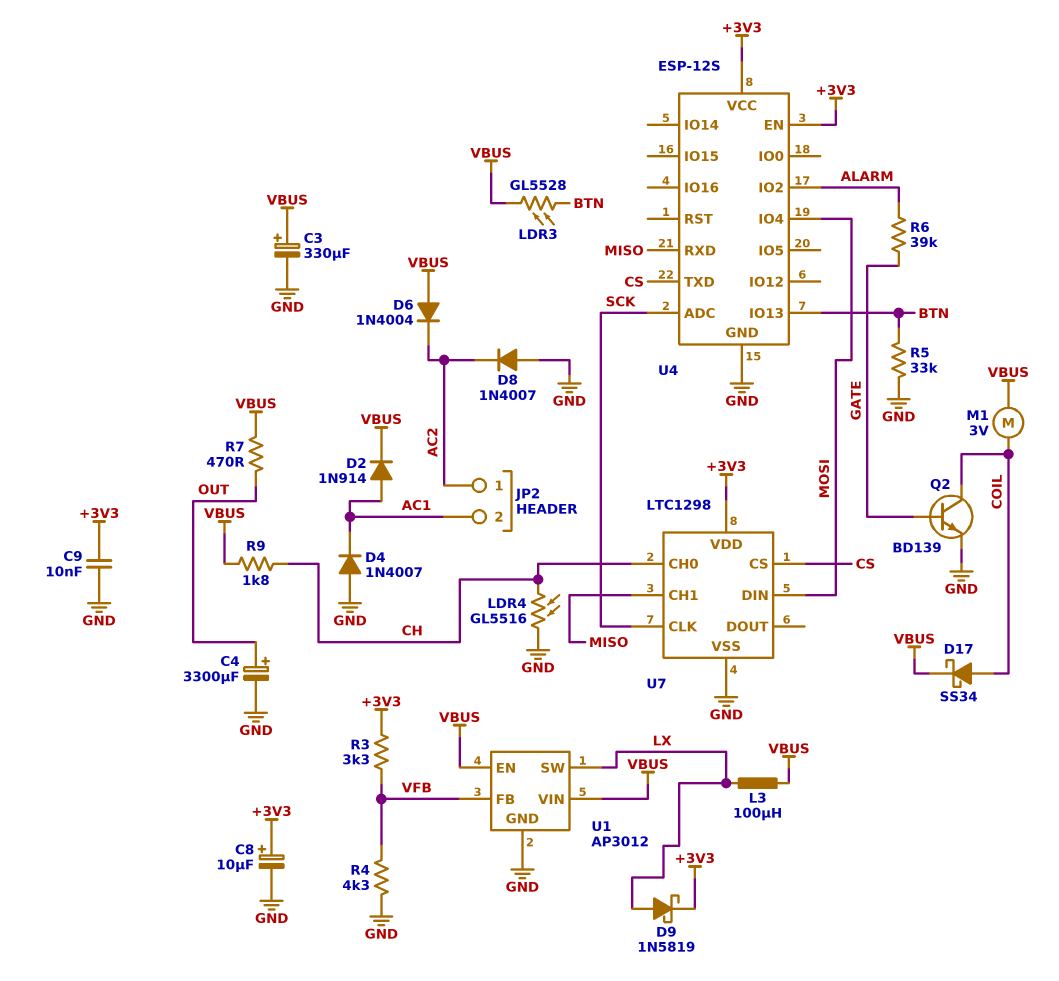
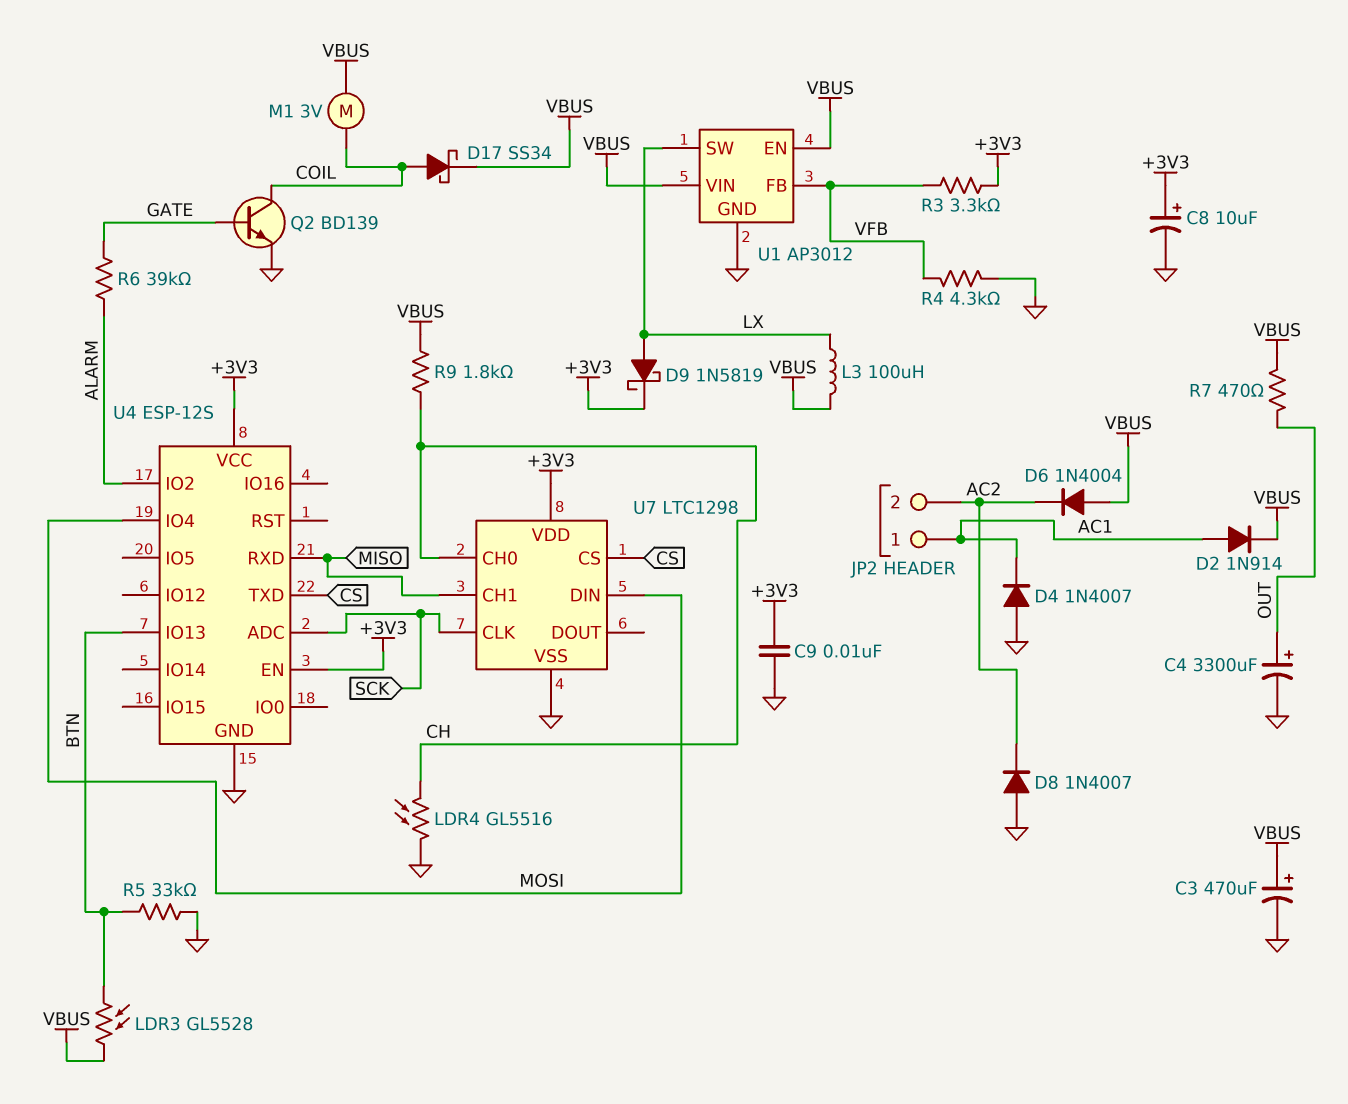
C3: 330uF (plus VBUS, minus GND) -> 470uF (plus VBUS, minus GND)
JP2 pin 1: AC2 -> AC1
JP2 pin 2: AC1 -> AC2

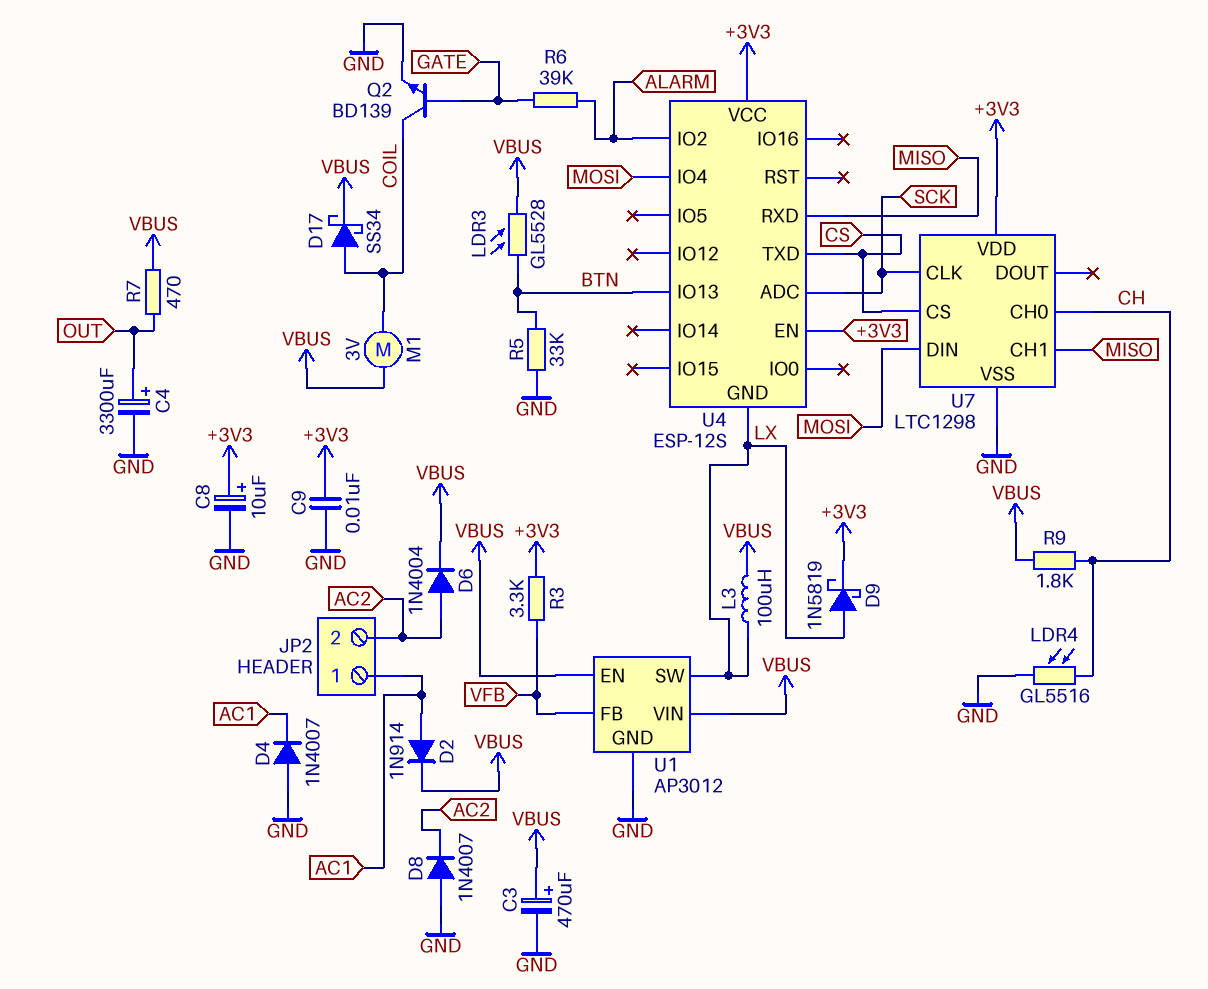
D6: diode 1N4004 (A VBUS, K AC2) -> diode 1N4004 (A AC2, K VBUS)
R4: 4.3k (GND, VFB) -> none
U4 pin GND: GND -> LX

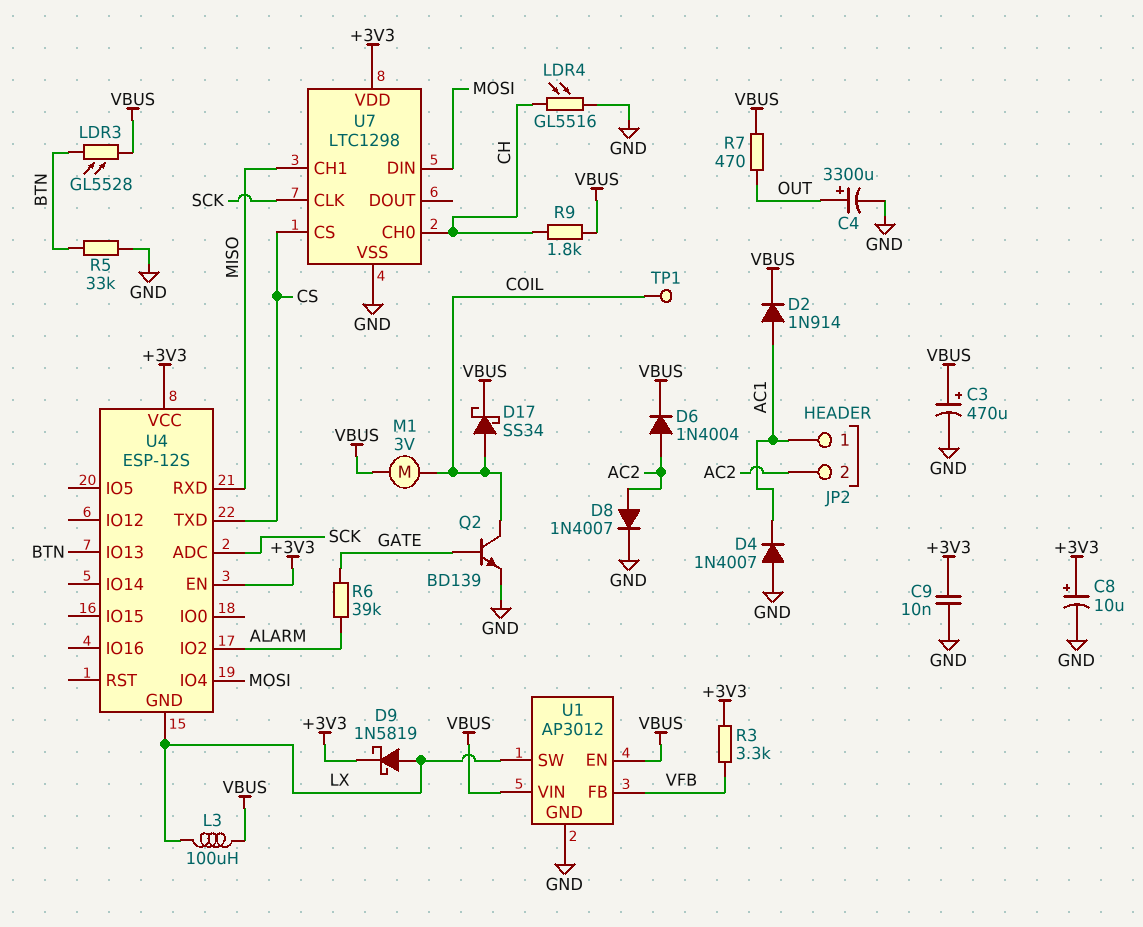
D8: diode 1N4007 (A GND, K AC2) -> diode 1N4007 (A AC2, K GND)
TP1: none -> test point (COIL)

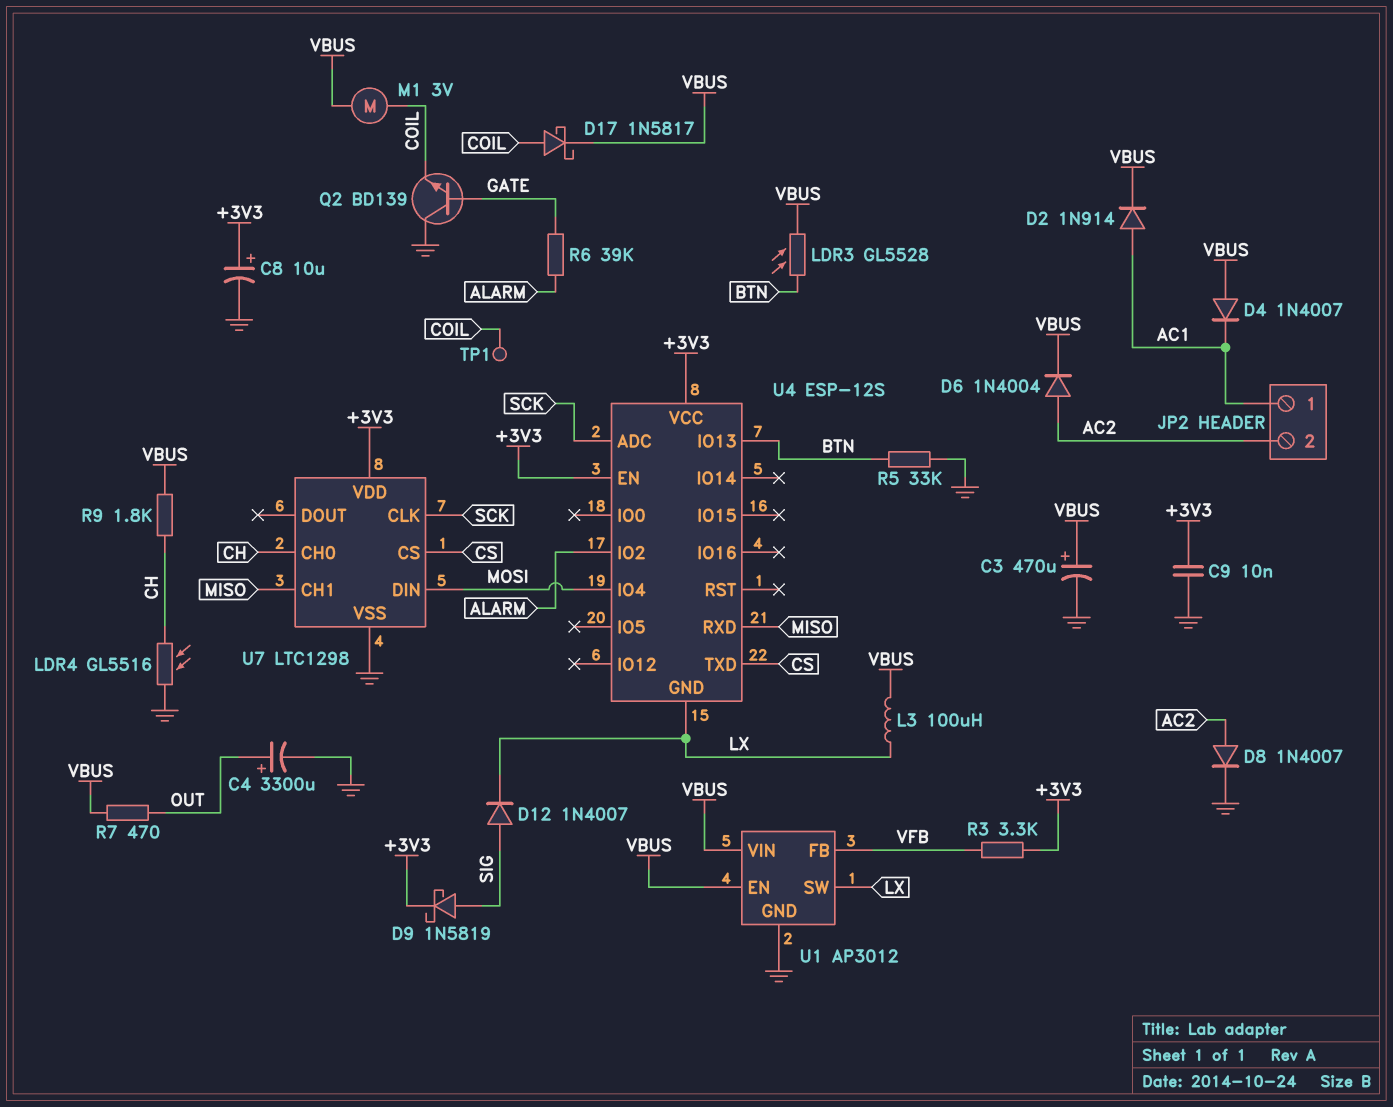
D4: diode 1N4007 (A GND, K AC1) -> diode 1N4007 (A VBUS, K AC1)
D9: schottky 1N5819 (A LX, K +3V3) -> schottky 1N5819 (A SIG, K +3V3)
D12: none -> diode 1N4007 (A SIG, K LX)
D17: schottky SS34 (A COIL, K VBUS) -> schottky 1N5817 (A COIL, K VBUS)
Q2: NPN BD139 (B GATE, C COIL, E GND) -> NPN BD139 (B GATE, C GND, E COIL)

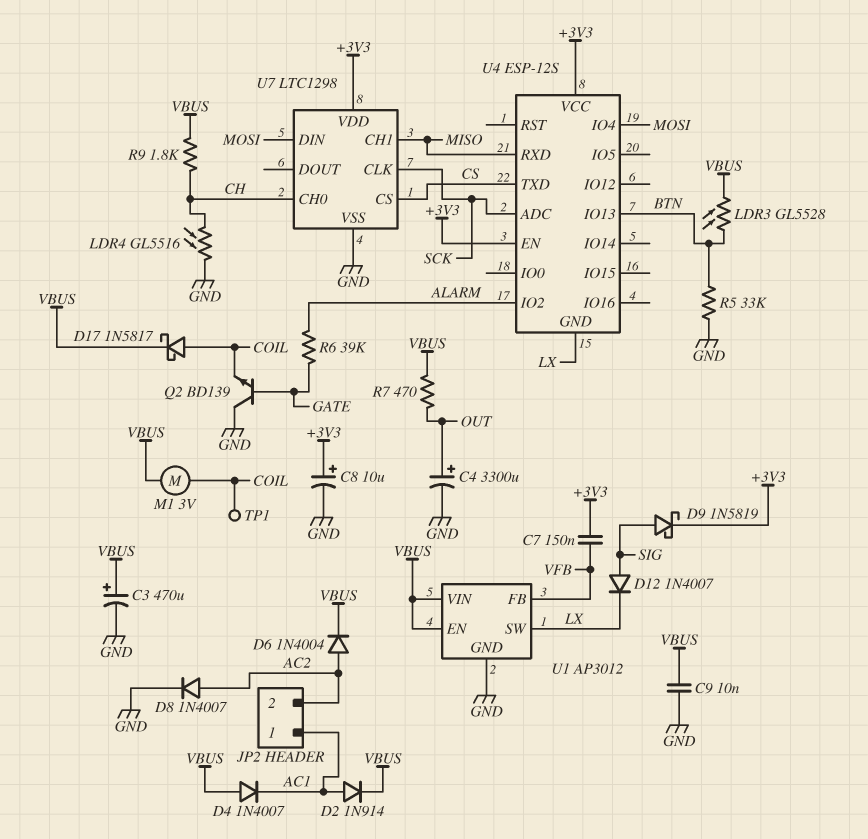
C7: none -> 150nF (+3V3, VFB)
C9: 10nF (+3V3, GND) -> 10nF (GND, VBUS)
L3: 100uH (LX, VBUS) -> none
R3: 3.3k (+3V3, VFB) -> none

